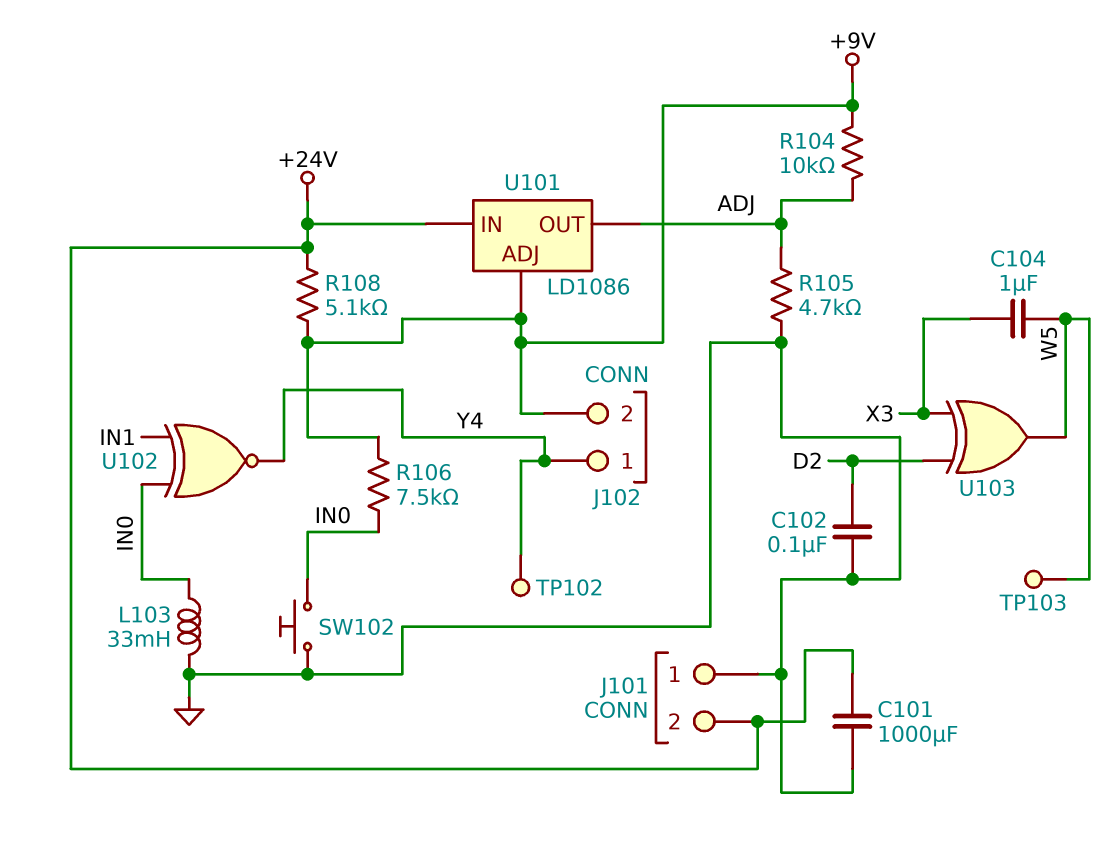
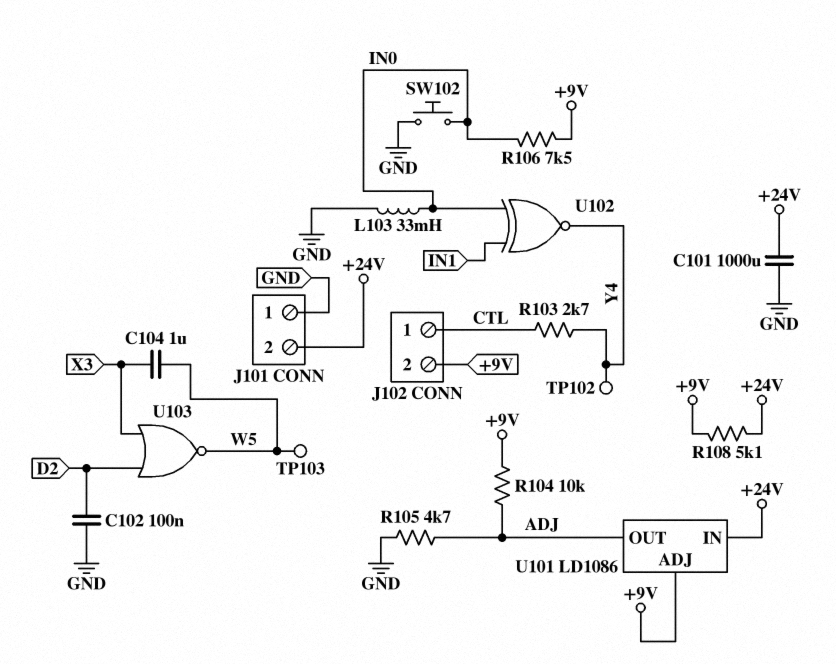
J102 pin 1: Y4 -> CTL
R103: none -> 2.7k (CTL, Y4)
U103: XOR (in D2, in X3, out W5) -> NOR (in D2, in X3, out W5)

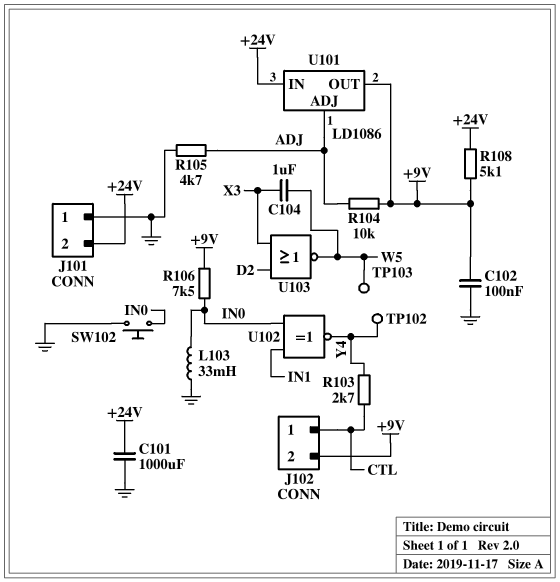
C102: 100nF (D2, GND) -> 100nF (+9V, GND)
U101 pin ADJ: +9V -> ADJ
U101 pin OUT: ADJ -> +9V

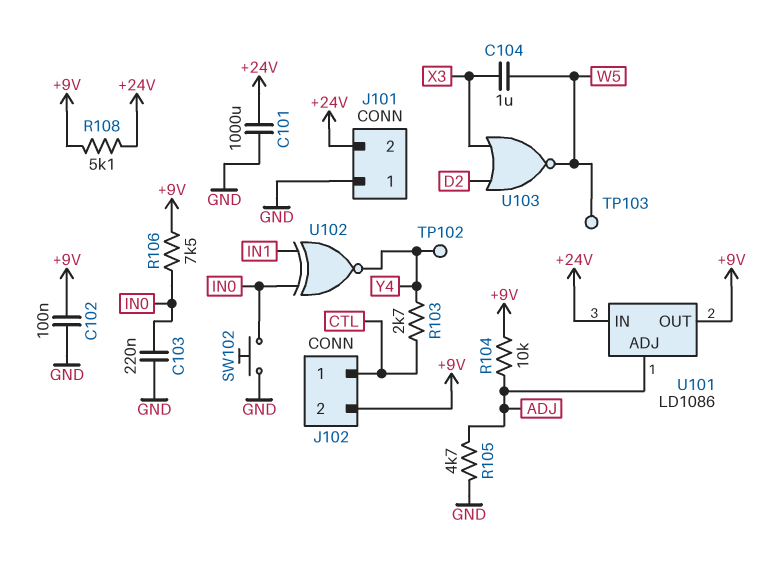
C103: none -> 220nF (GND, IN0)
L103: 33mH (GND, IN0) -> none

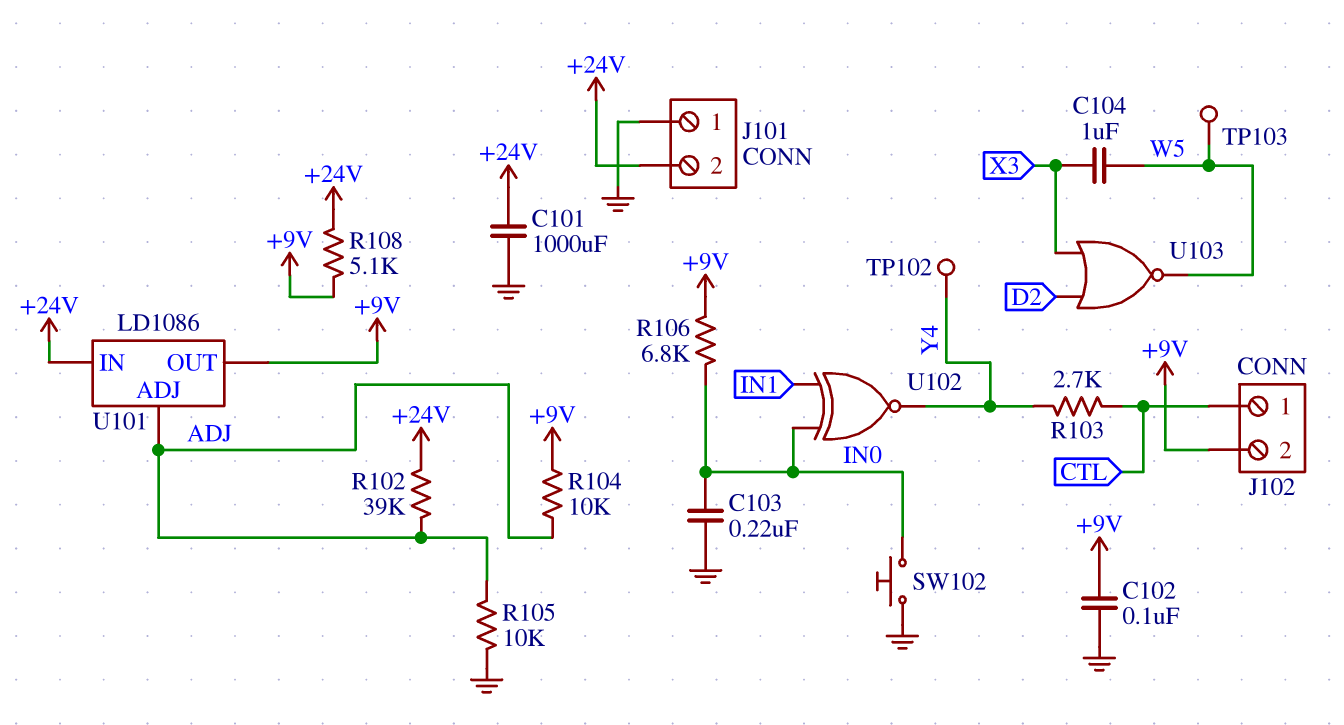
R102: none -> 39k (+24V, ADJ)
R105: 4.7k (ADJ, GND) -> 10k (ADJ, GND)
R106: 7.5k (+9V, IN0) -> 6.8k (+9V, IN0)

